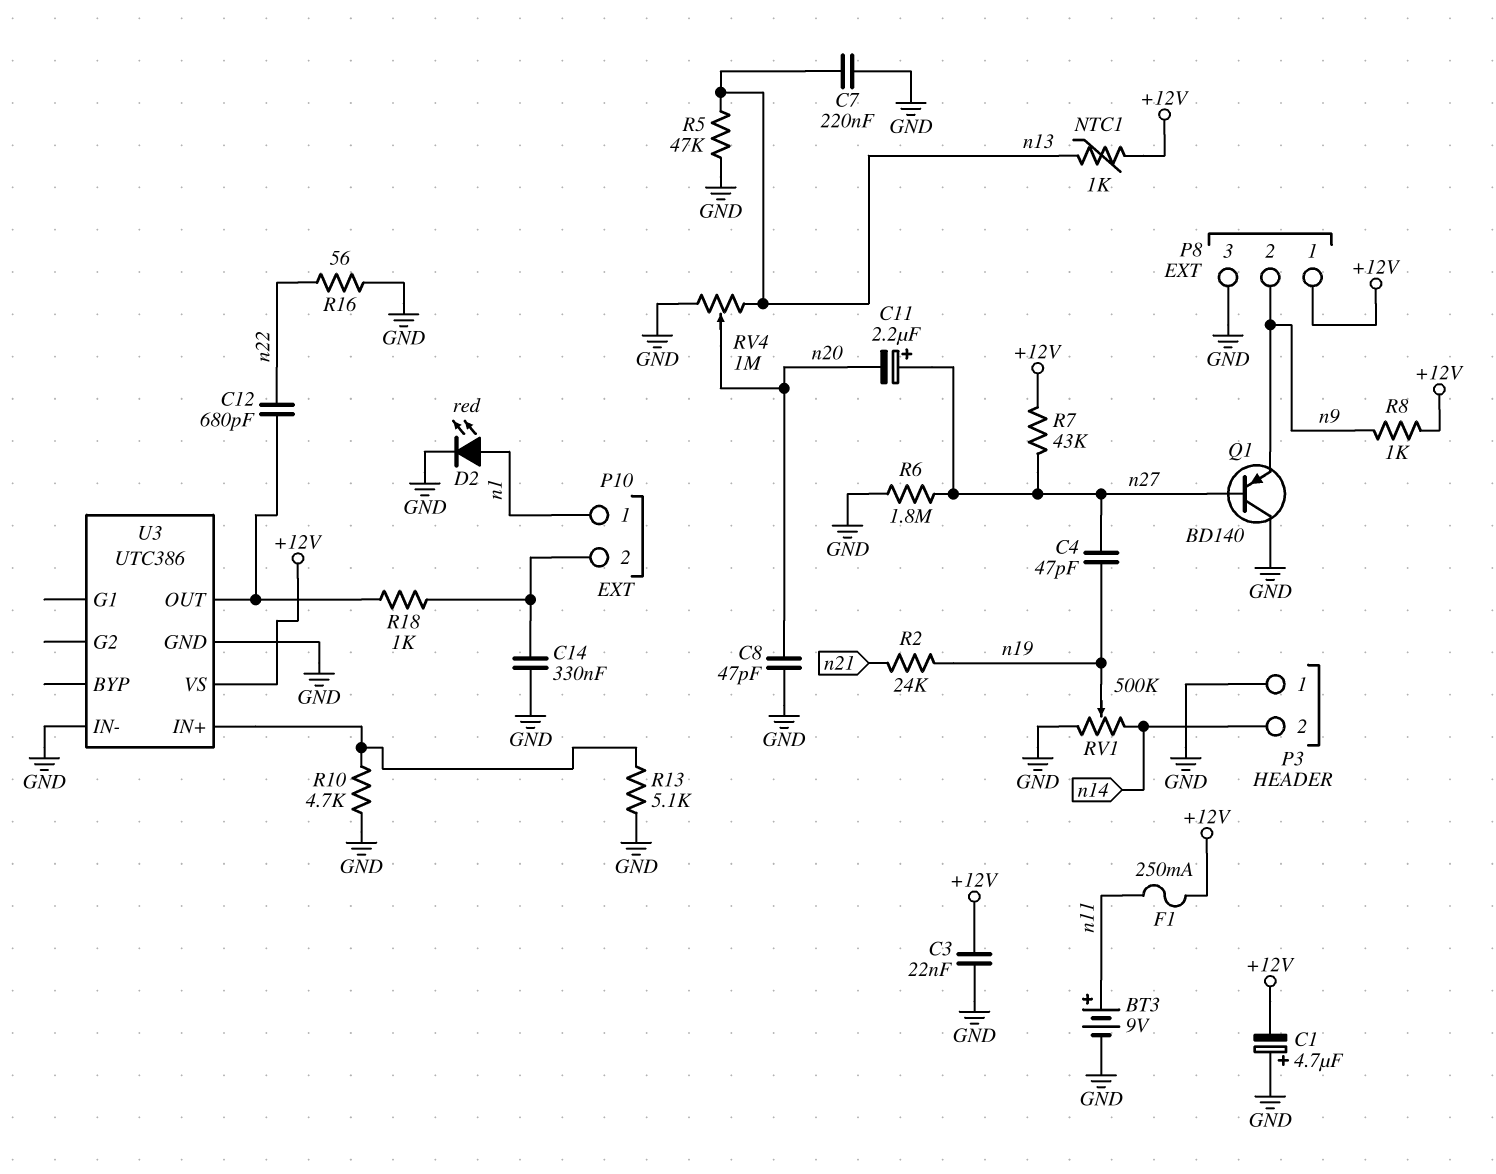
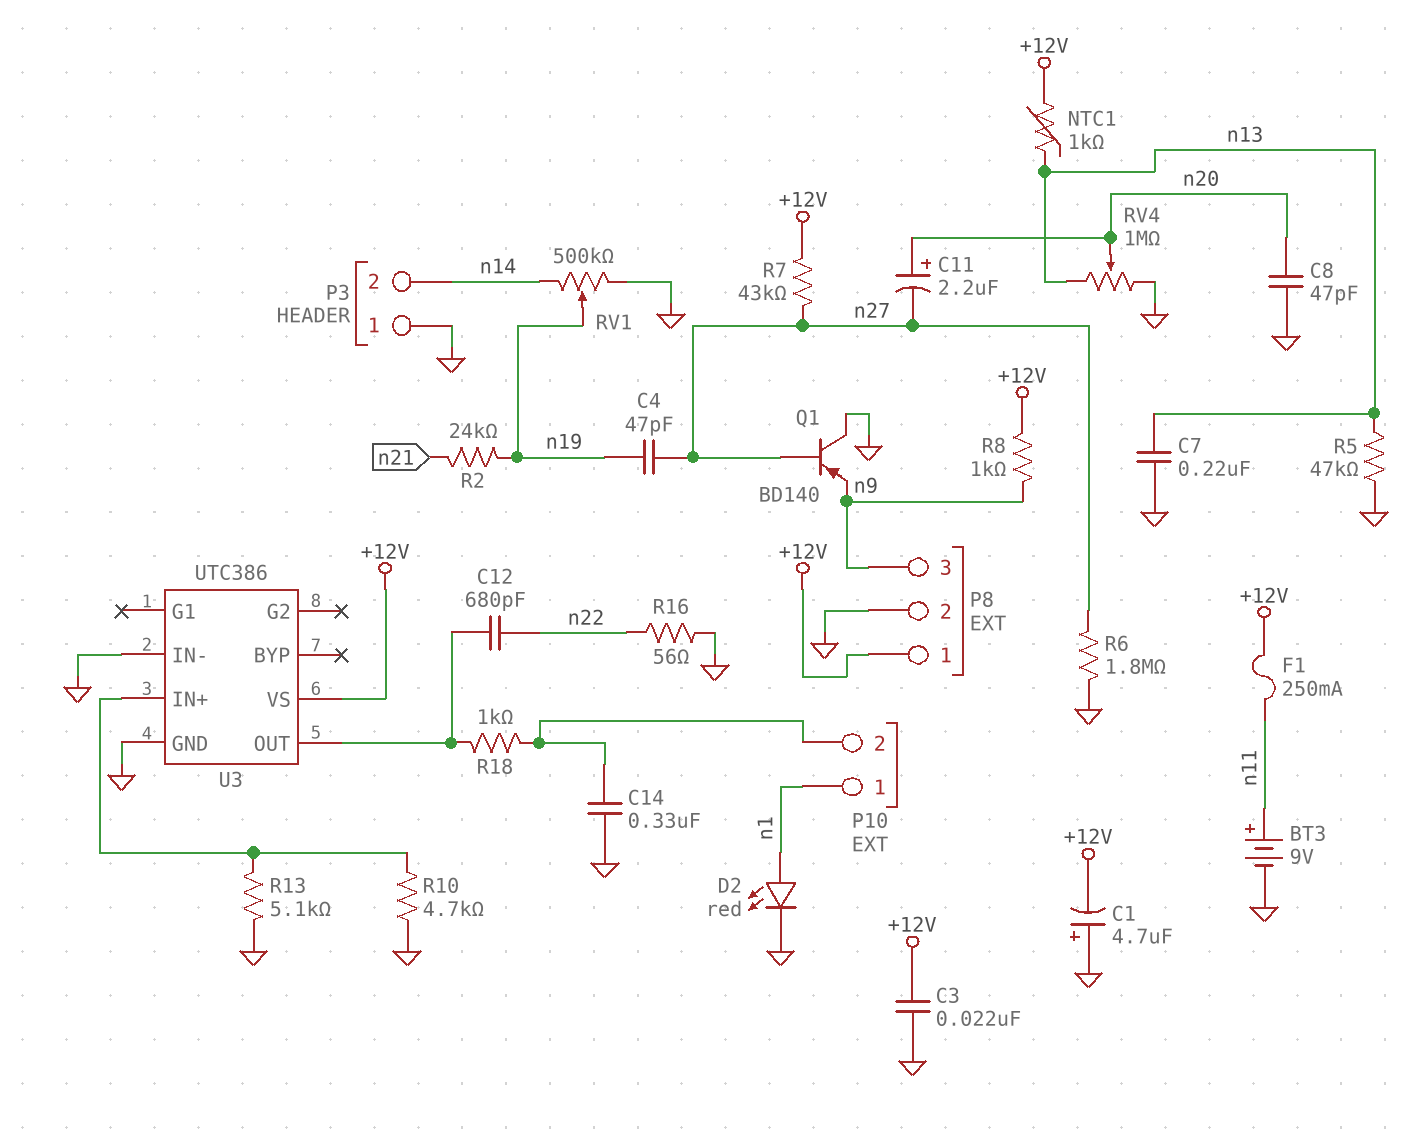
C11: 2.2uF (plus n27, minus n20) -> 2.2uF (plus n20, minus n27)
P8 pin 2: n9 -> GND
P8 pin 3: GND -> n9

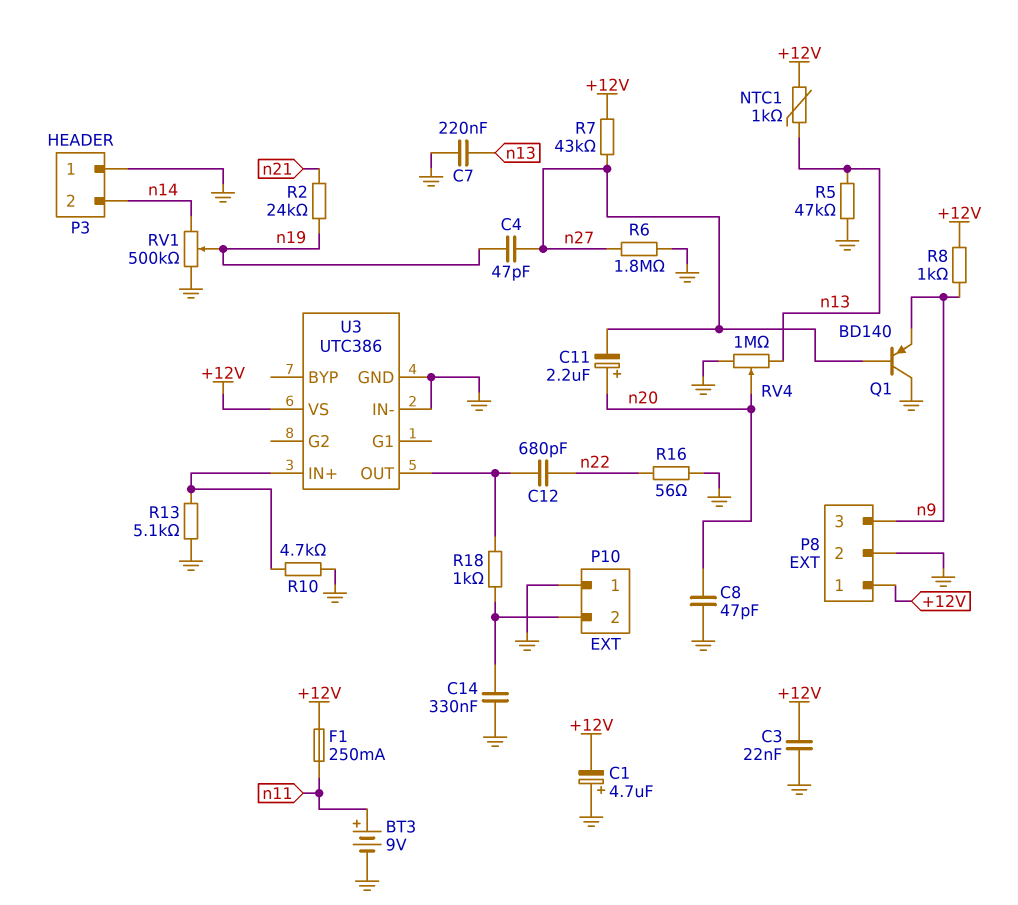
D2: LED red (A n1, K GND) -> none
P10 pin 1: n1 -> GND

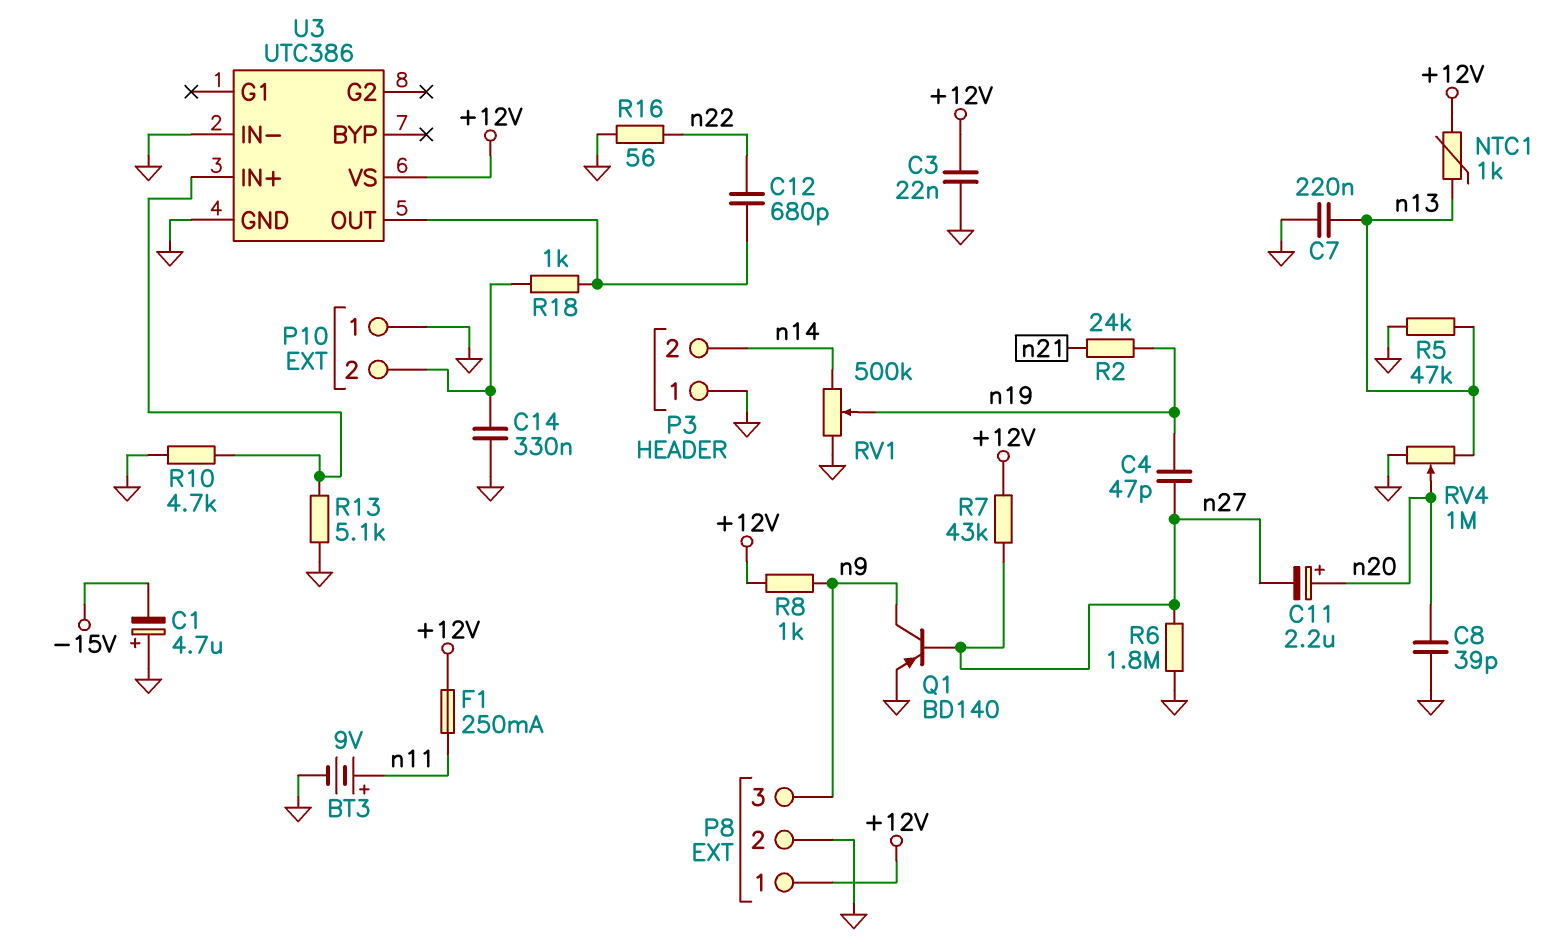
C1: 4.7uF (plus GND, minus +12V) -> 4.7uF (plus GND, minus -15V)
C8: 47pF (GND, n20) -> 39pF (GND, n20)
Q1: PNP BD140 (B n27, C GND, E n9) -> PNP BD140 (B n27, C n9, E GND)

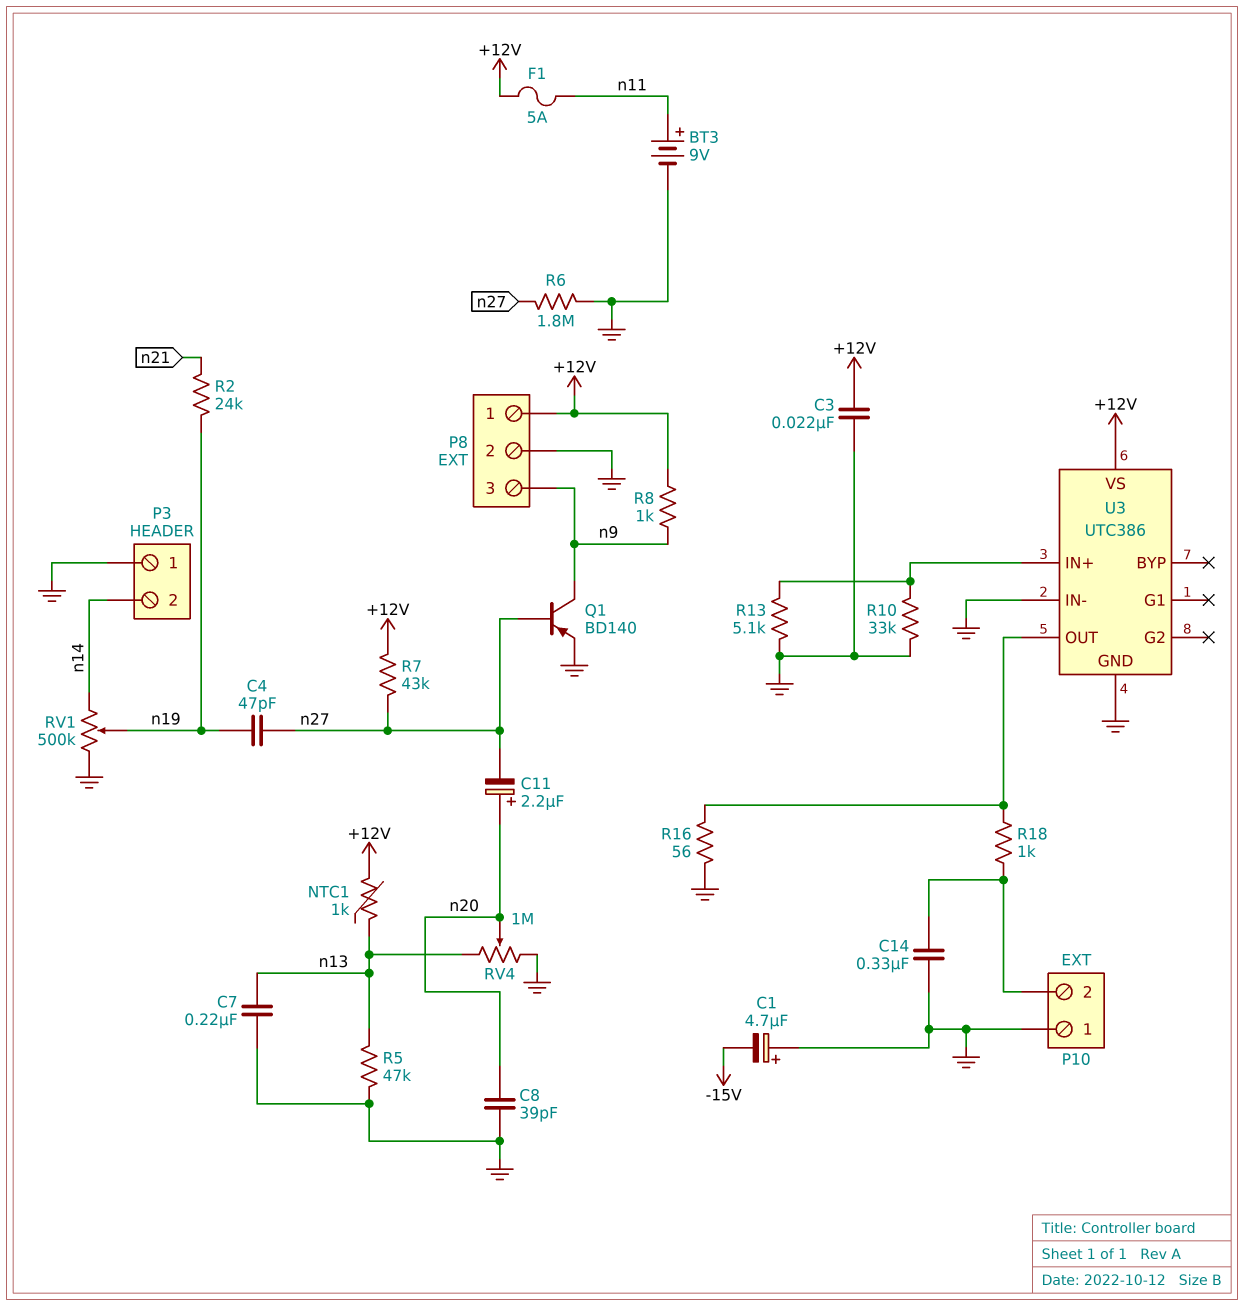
C12: 680pF (U3/OUT, n22) -> none
F1: 250mA (+12V, n11) -> 5A (+12V, n11)
R10: 4.7k (GND, U3/IN+) -> 33k (GND, U3/IN+)
R16: 56 (GND, n22) -> 56 (GND, U3/OUT)

